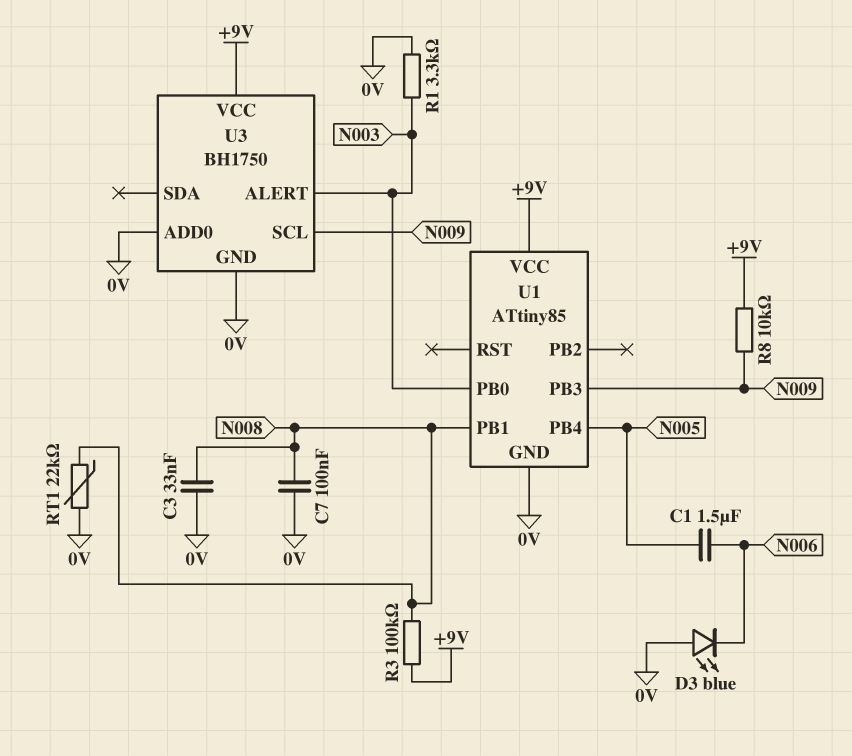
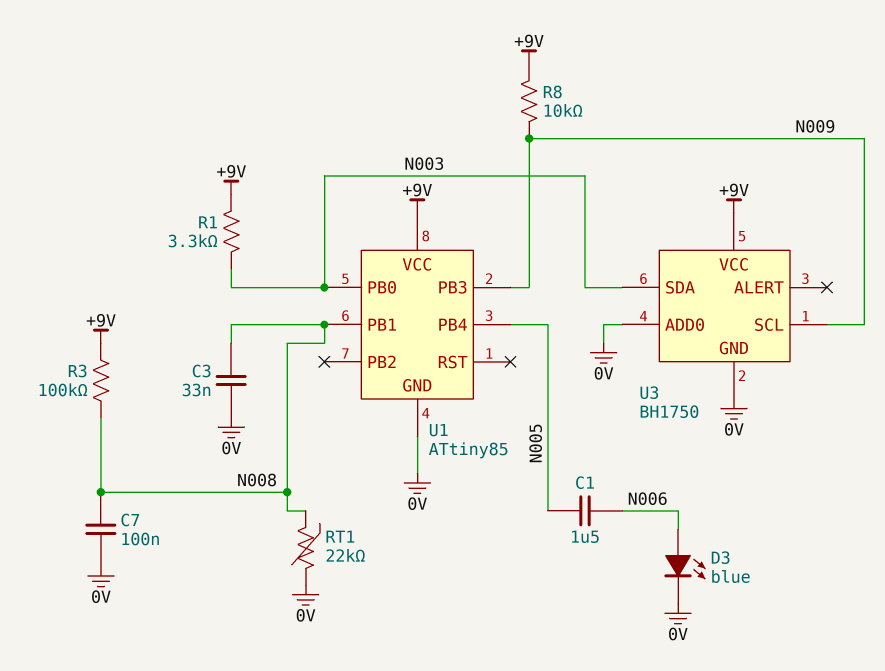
D3: LED blue (A 0V, K N006) -> LED blue (A N006, K 0V)
R1: 3.3k (0V, N003) -> 3.3k (+9V, N003)
U3 pin ALERT: N003 -> none
U3 pin SDA: none -> N003

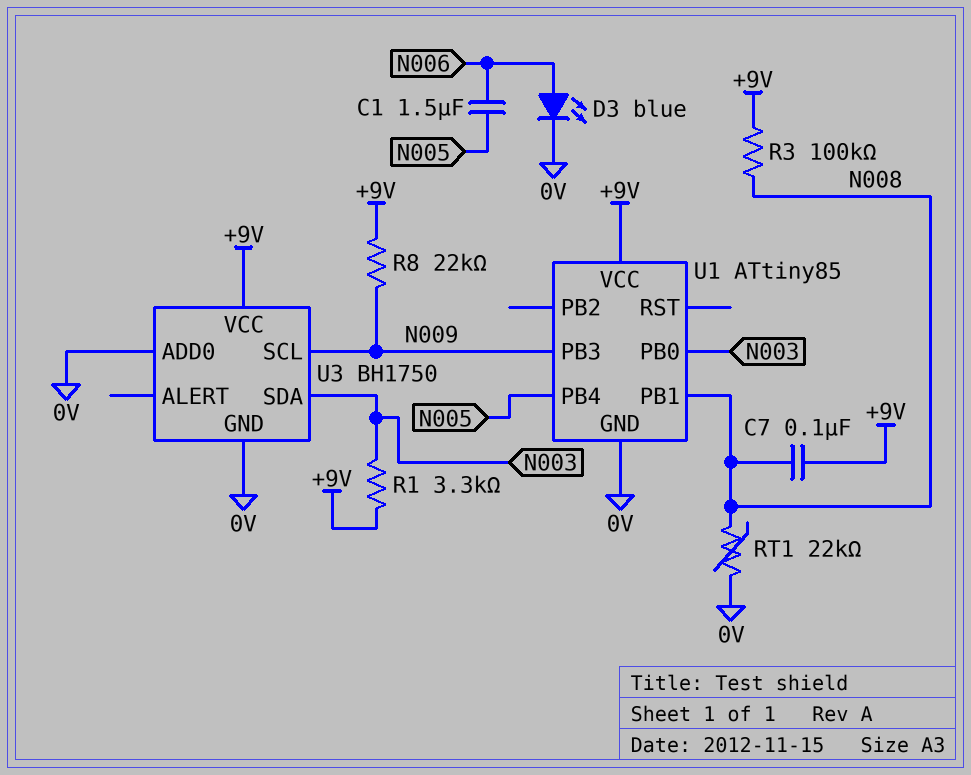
C3: 33nF (0V, N008) -> none
C7: 100nF (0V, N008) -> 100nF (+9V, N008)
R8: 10k (+9V, N009) -> 22k (+9V, N009)

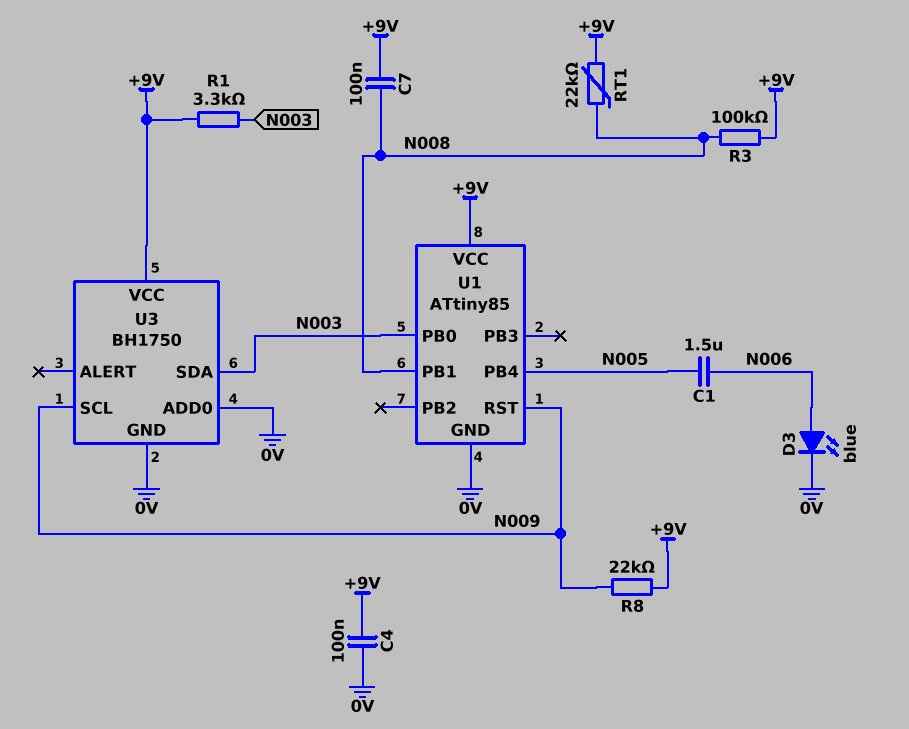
C4: none -> 100nF (+9V, 0V)
RT1: 22k (0V, N008) -> 22k (+9V, N008)
U1 pin PB3: N009 -> none
U1 pin RST: none -> N009

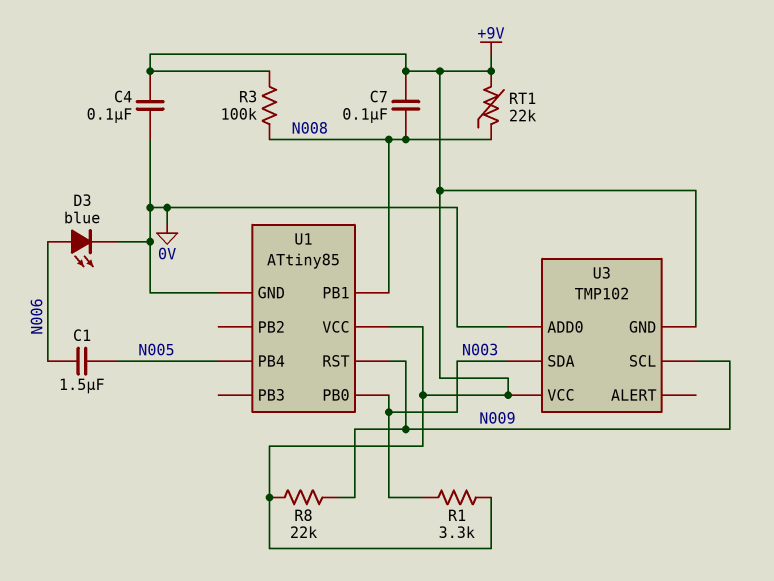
U3: BH1750 -> TMP102
U3 pin GND: 0V -> +9V

